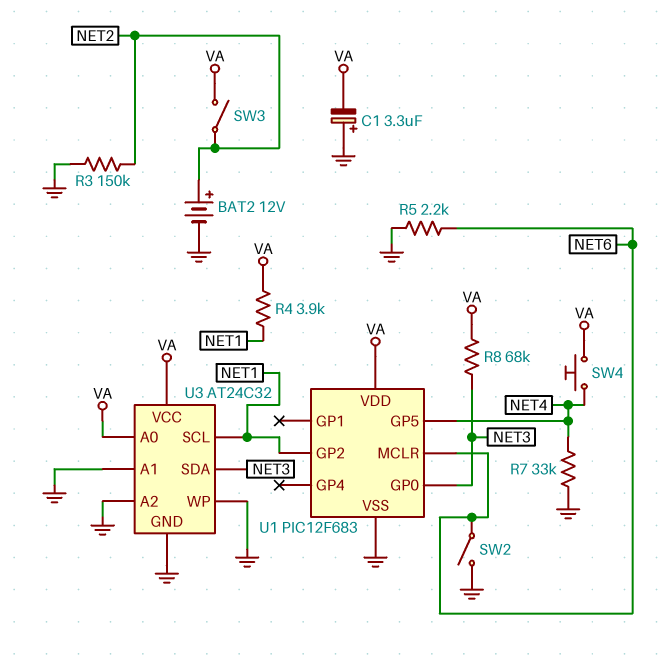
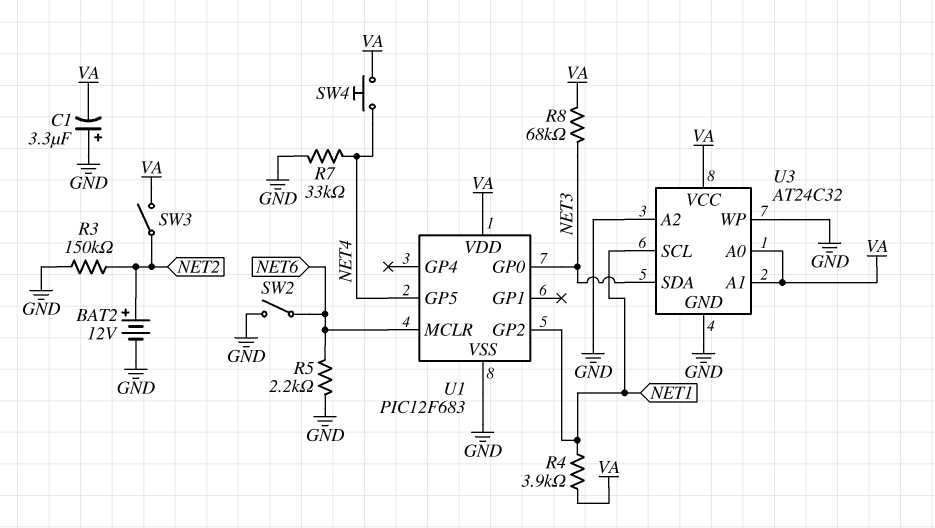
U3 pin A1: GND -> VA

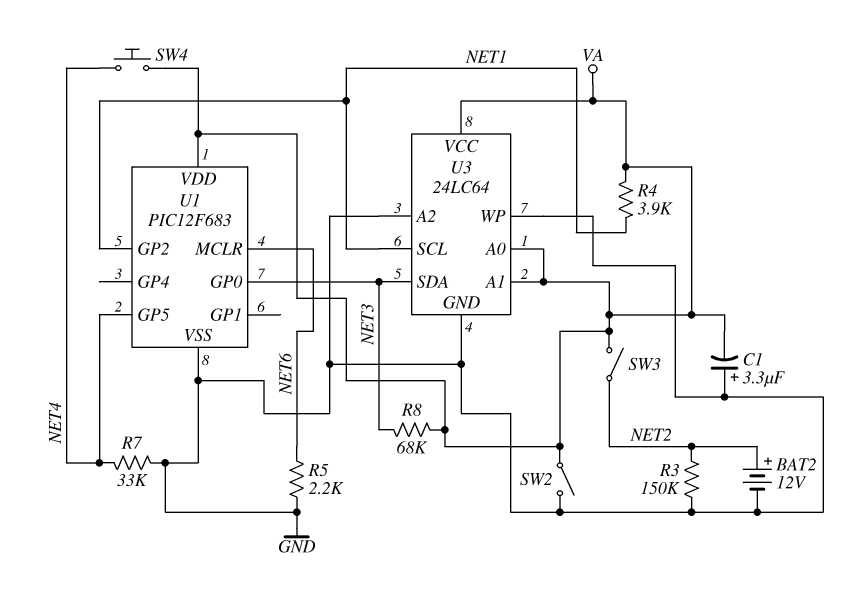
SW2: switch (GND, NET6) -> switch (GND, VA)
U3: AT24C32 -> 24LC64

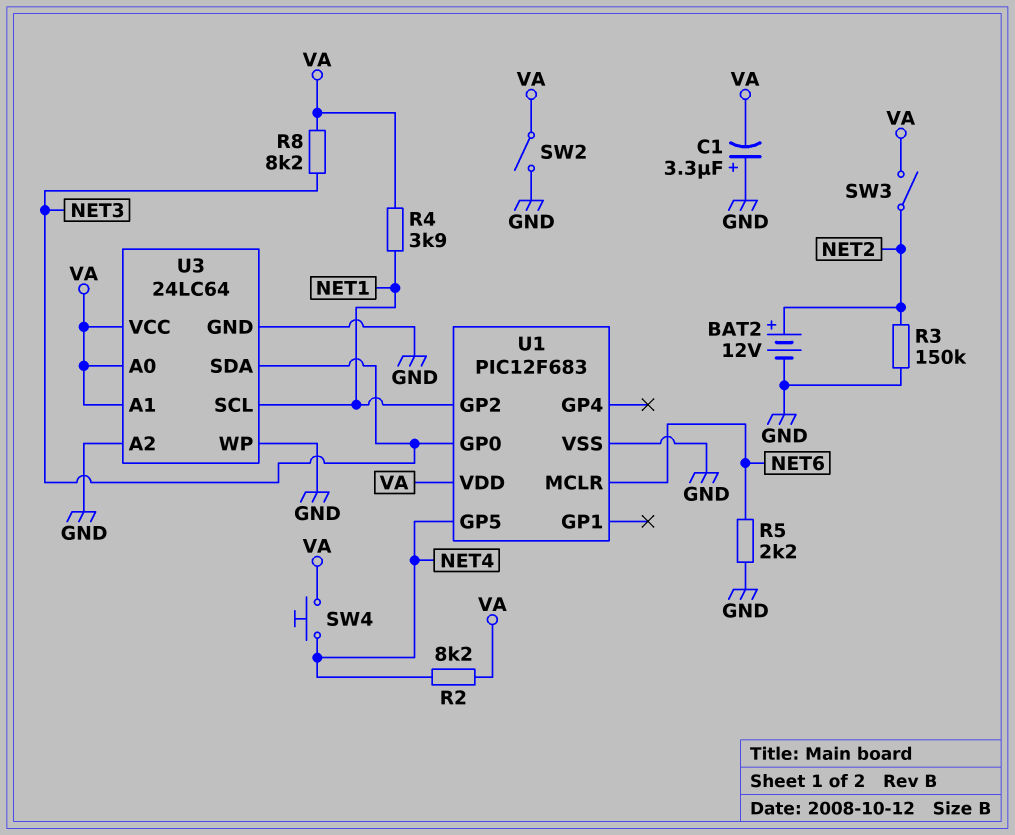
R2: none -> 8.2k (NET4, VA)
R7: 33k (GND, NET4) -> none
R8: 68k (NET3, VA) -> 8.2k (NET3, VA)

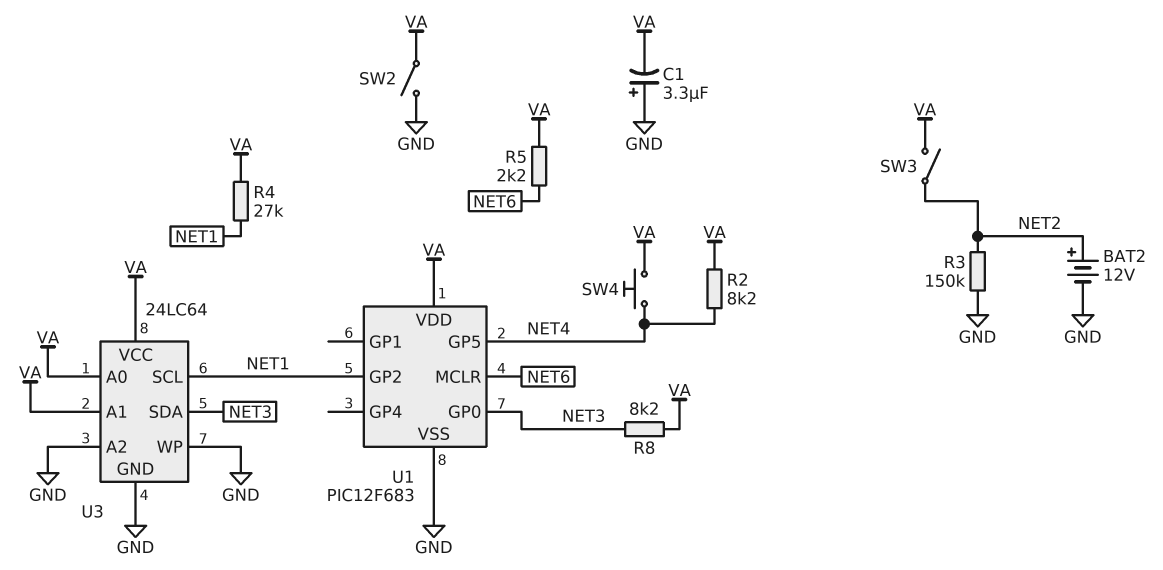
R4: 3.9k (NET1, VA) -> 27k (NET1, VA)
R5: 2.2k (GND, NET6) -> 2.2k (NET6, VA)

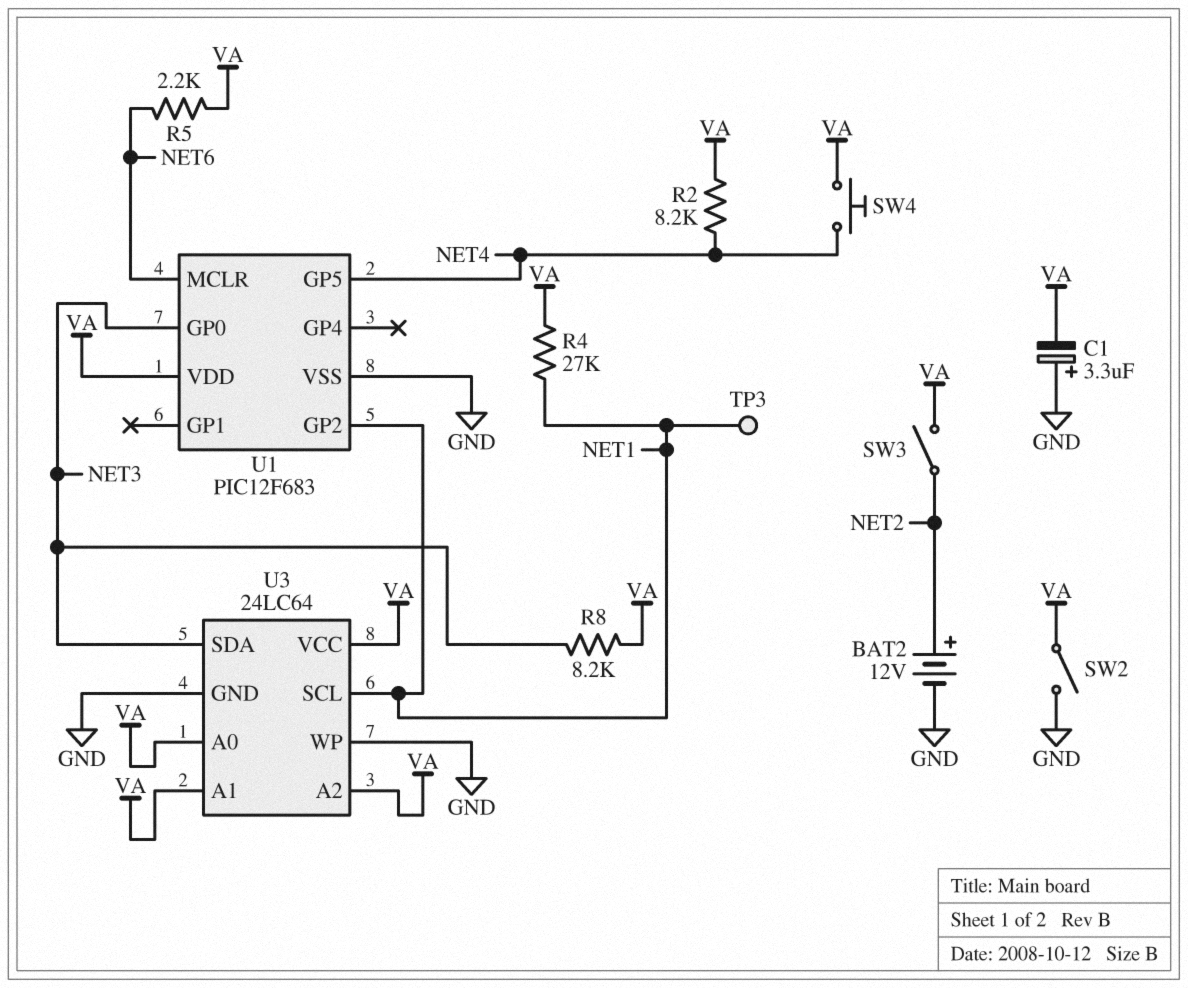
R3: 150k (GND, NET2) -> none
TP3: none -> test point (NET1)
U3 pin A2: GND -> VA

